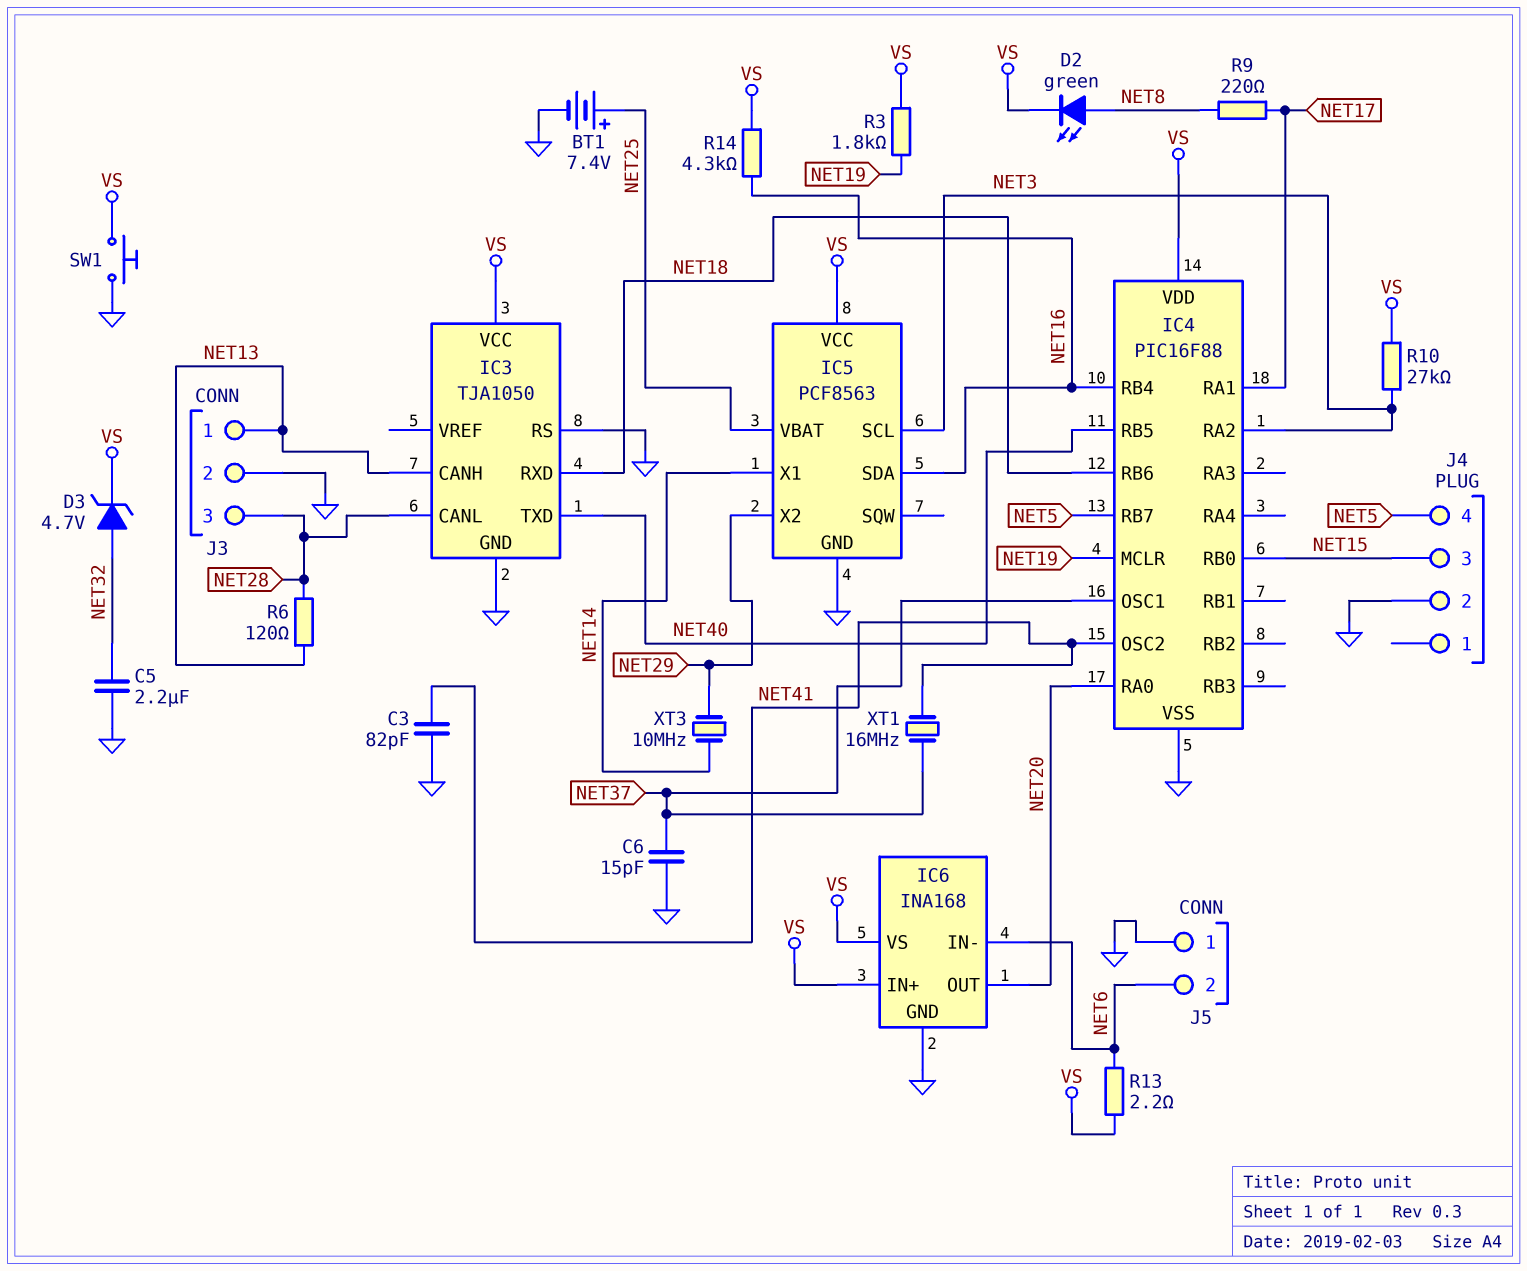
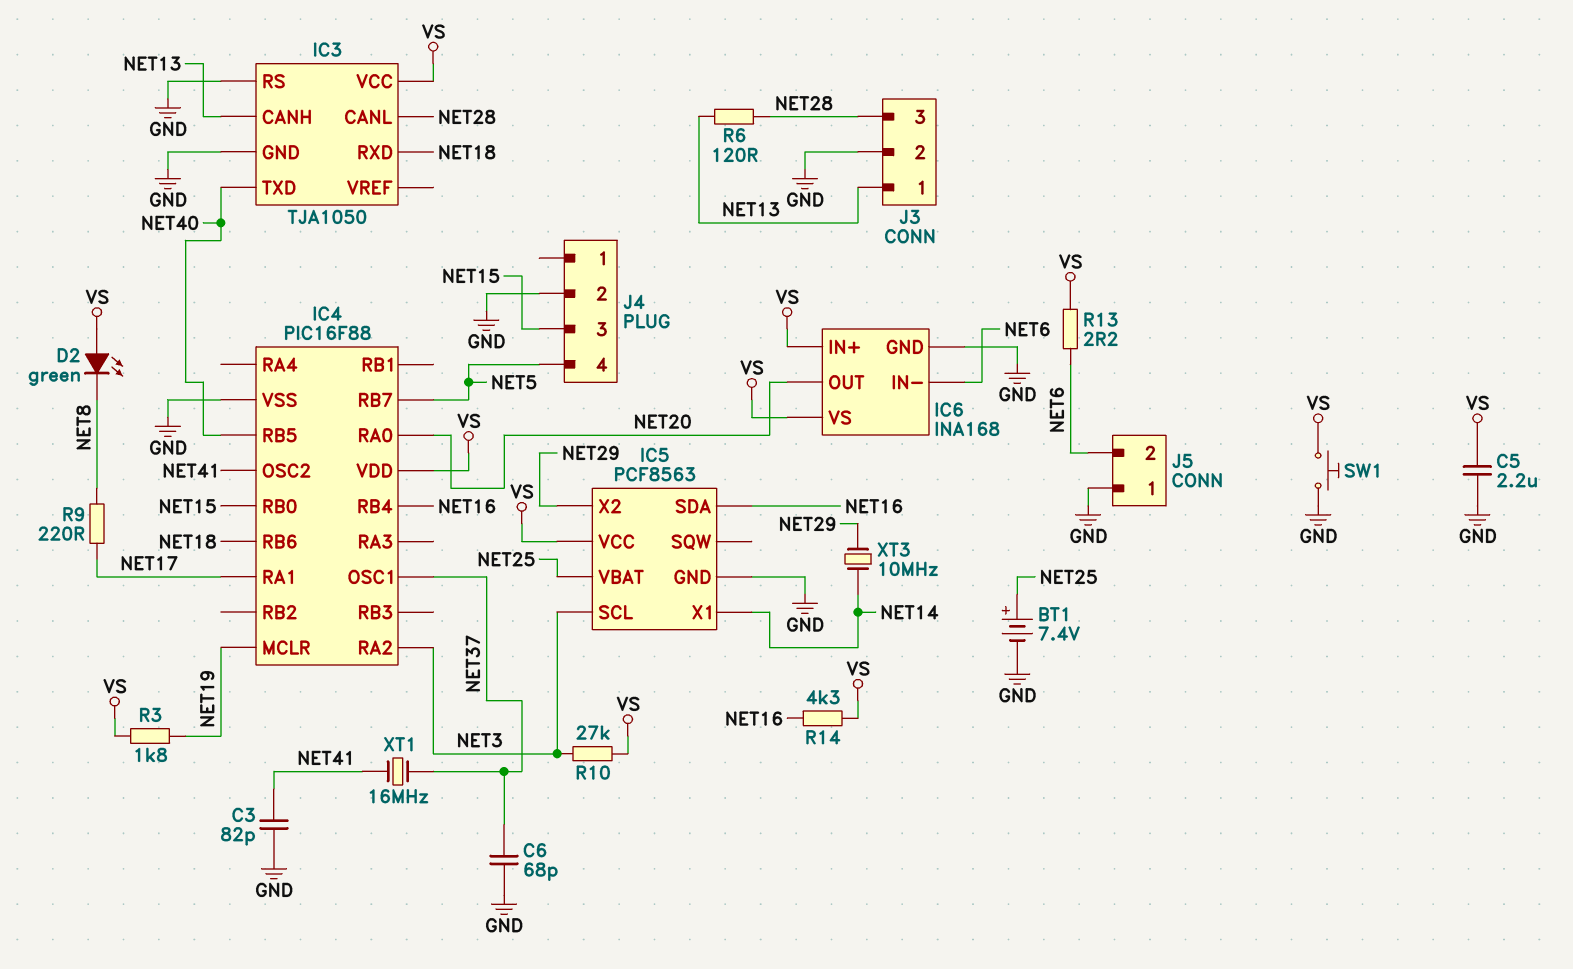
C5: 2.2uF (GND, NET32) -> 2.2uF (GND, VS)
C6: 15pF (GND, NET37) -> 68pF (GND, NET37)
D2: LED green (A NET8, K VS) -> LED green (A VS, K NET8)
D3: zener 4.7V (A NET32, K VS) -> none

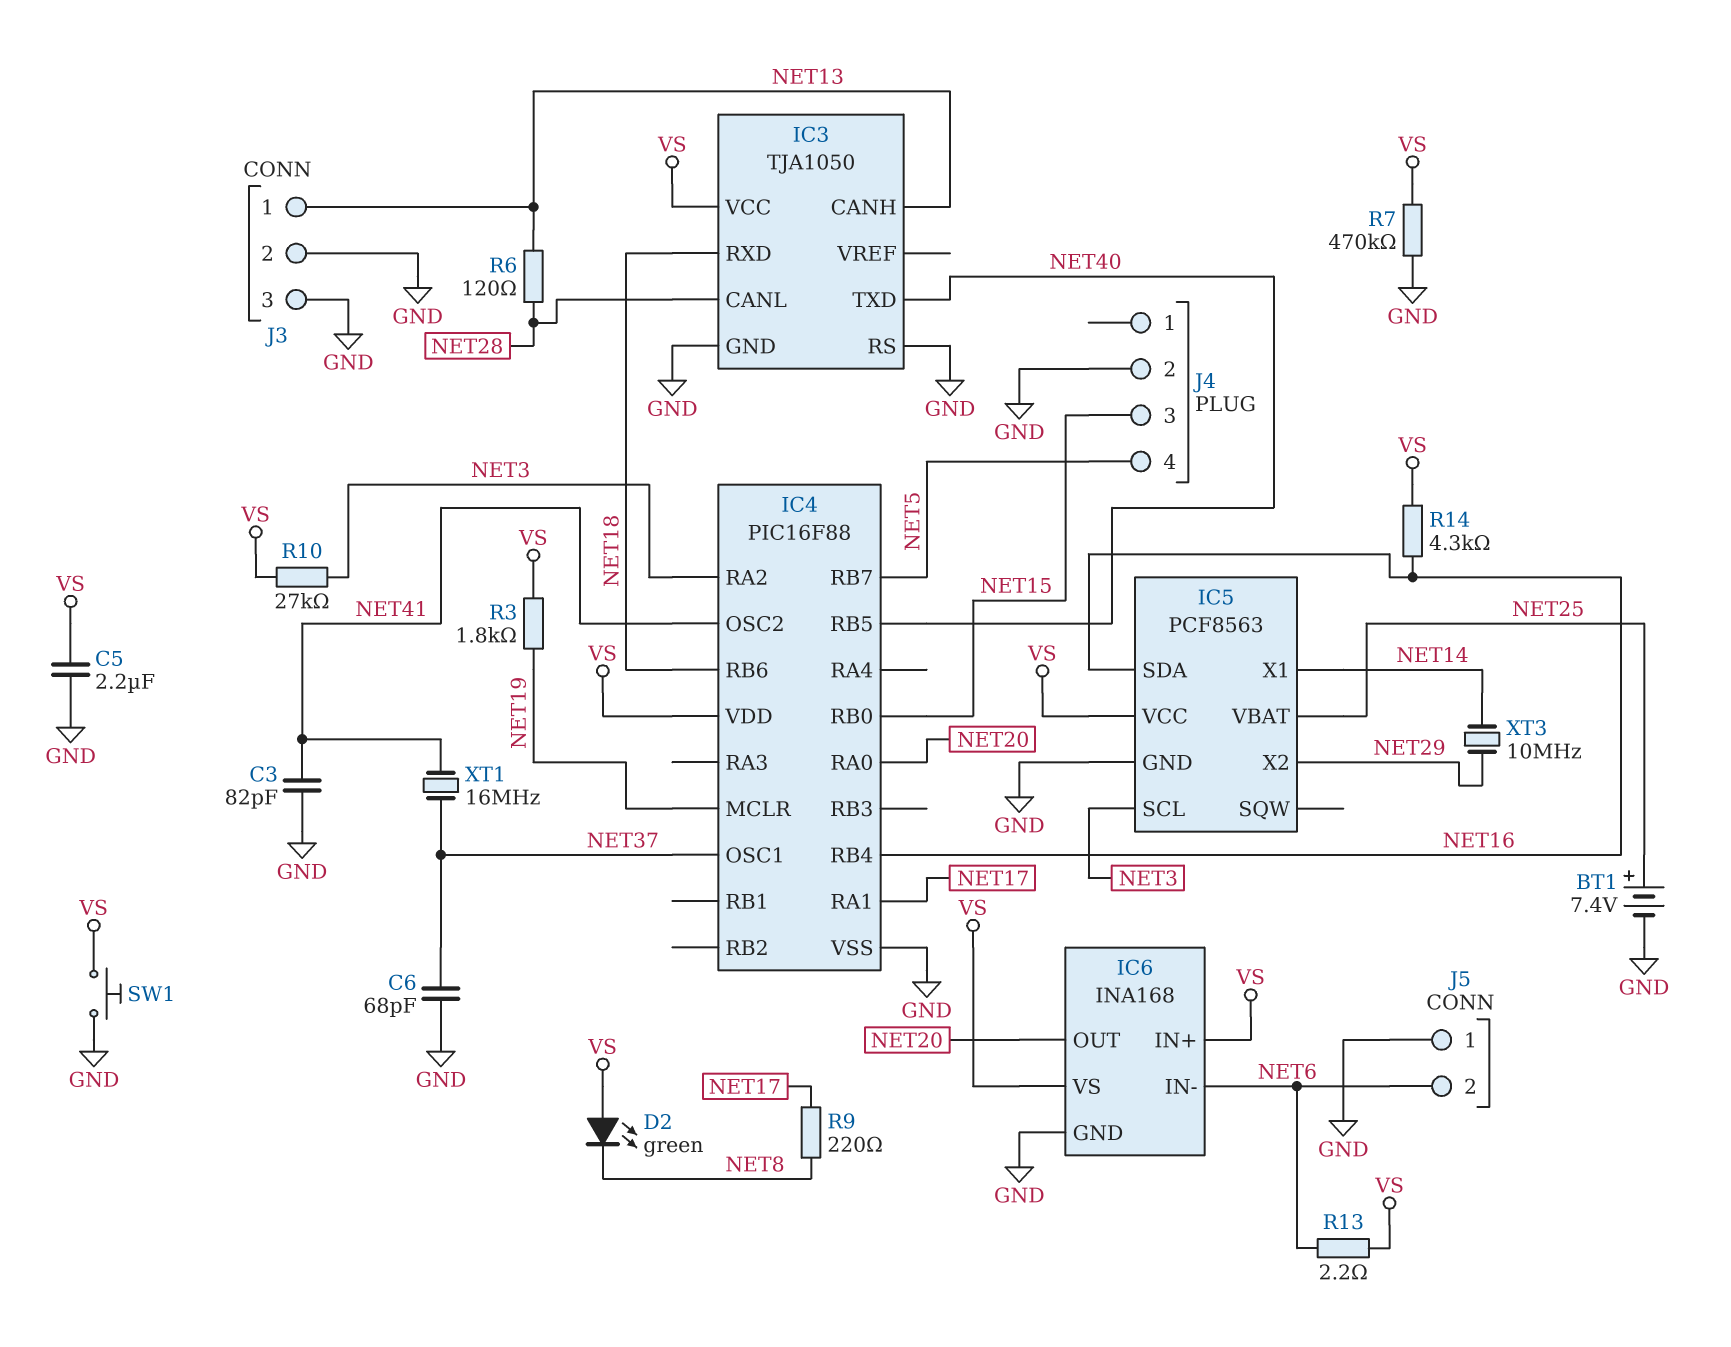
J3 pin 3: NET28 -> GND
R7: none -> 470k (GND, VS)

